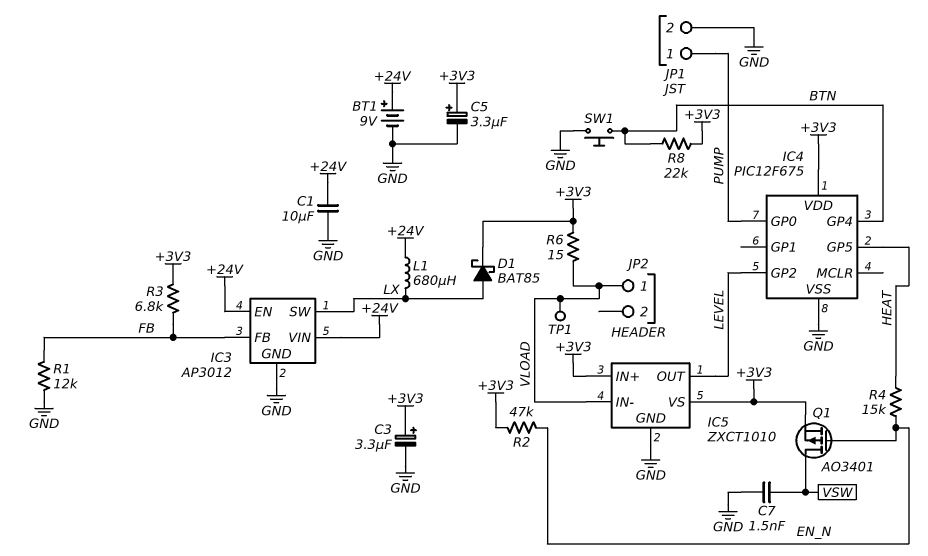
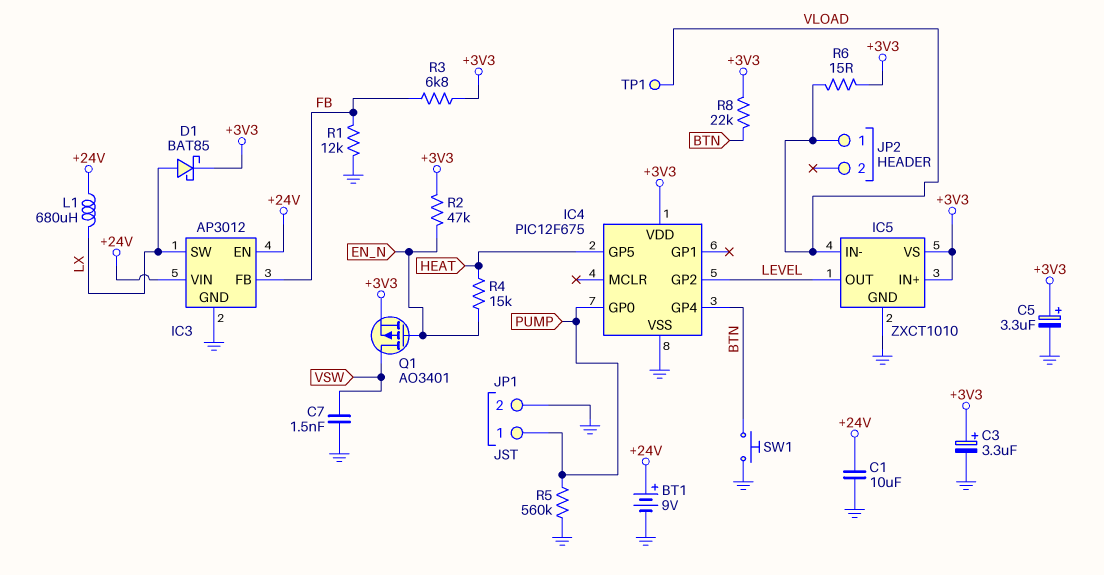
R5: none -> 560k (GND, PUMP)

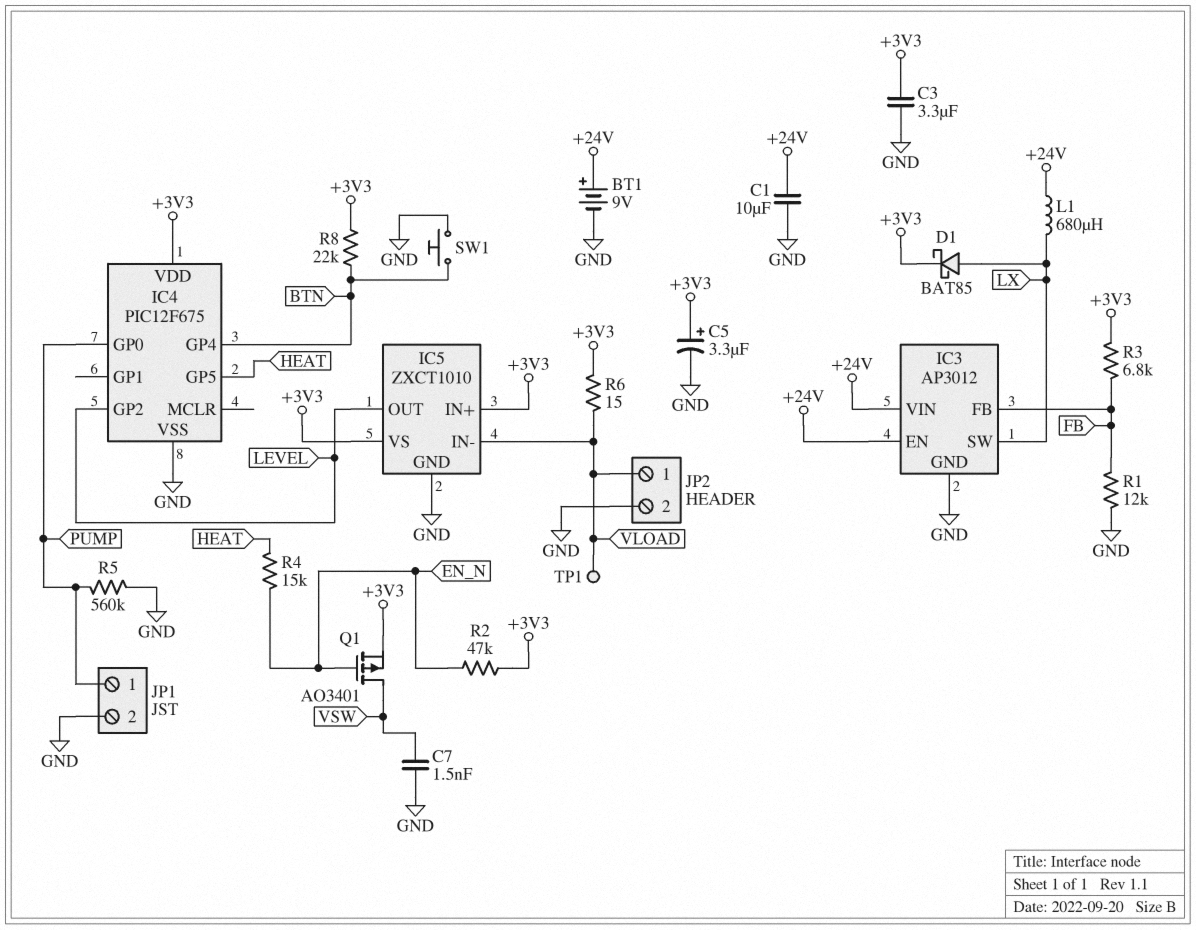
C3: 3.3uF (plus +3V3, minus GND) -> 3.3uF (+3V3, GND)
JP2 pin 2: none -> GND

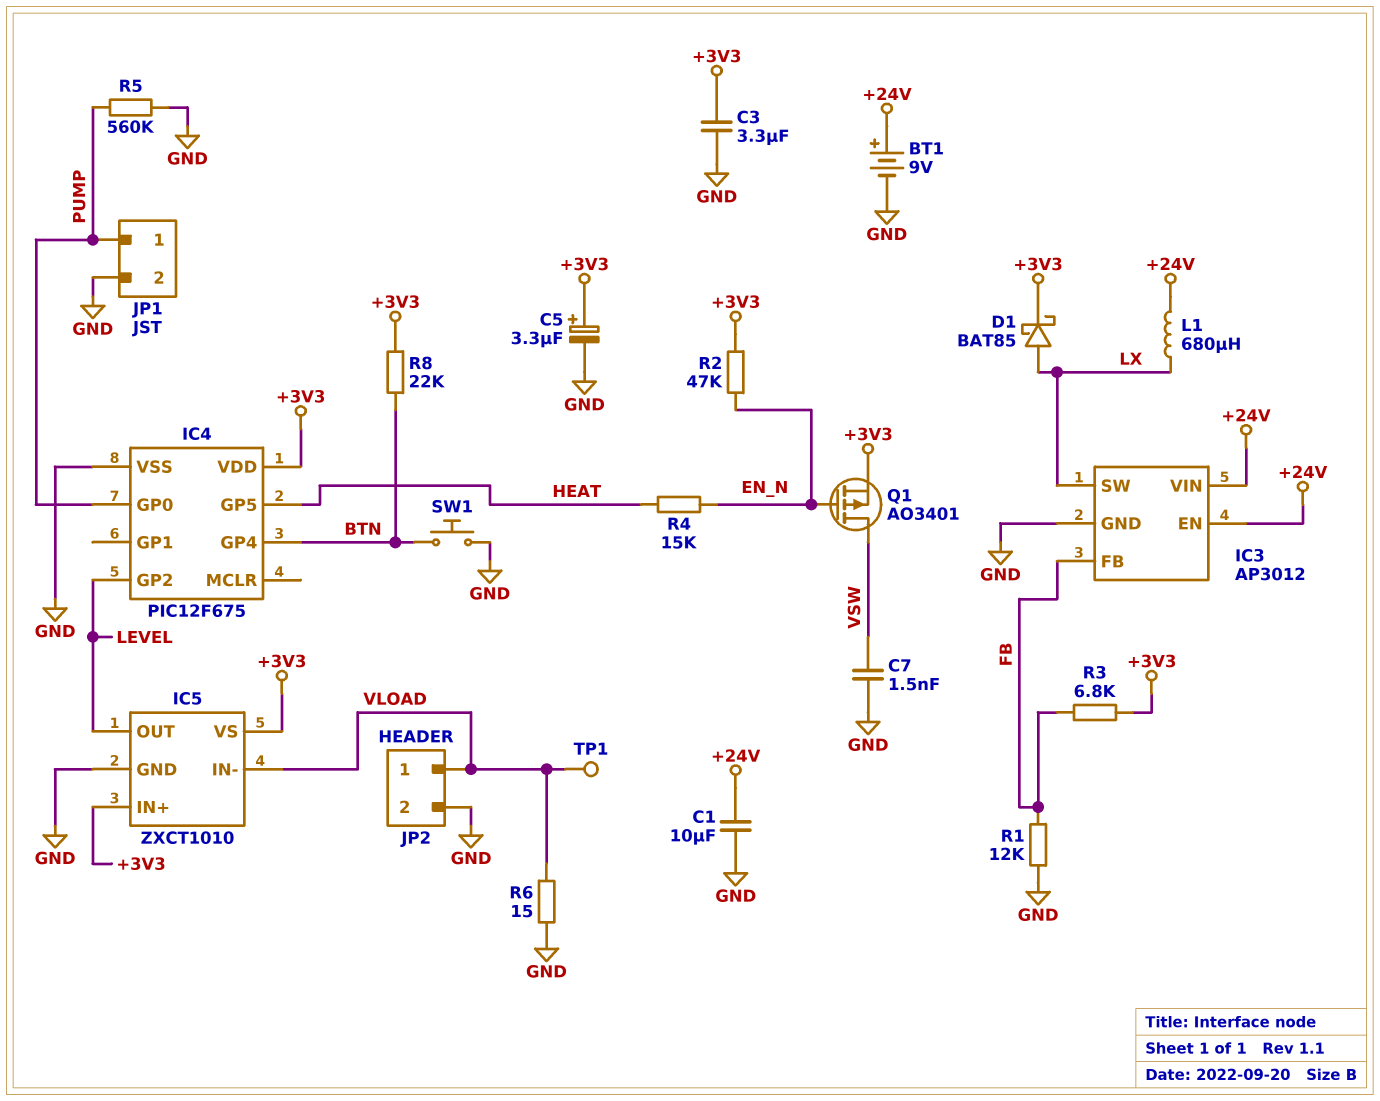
R6: 15 (+3V3, VLOAD) -> 15 (GND, VLOAD)

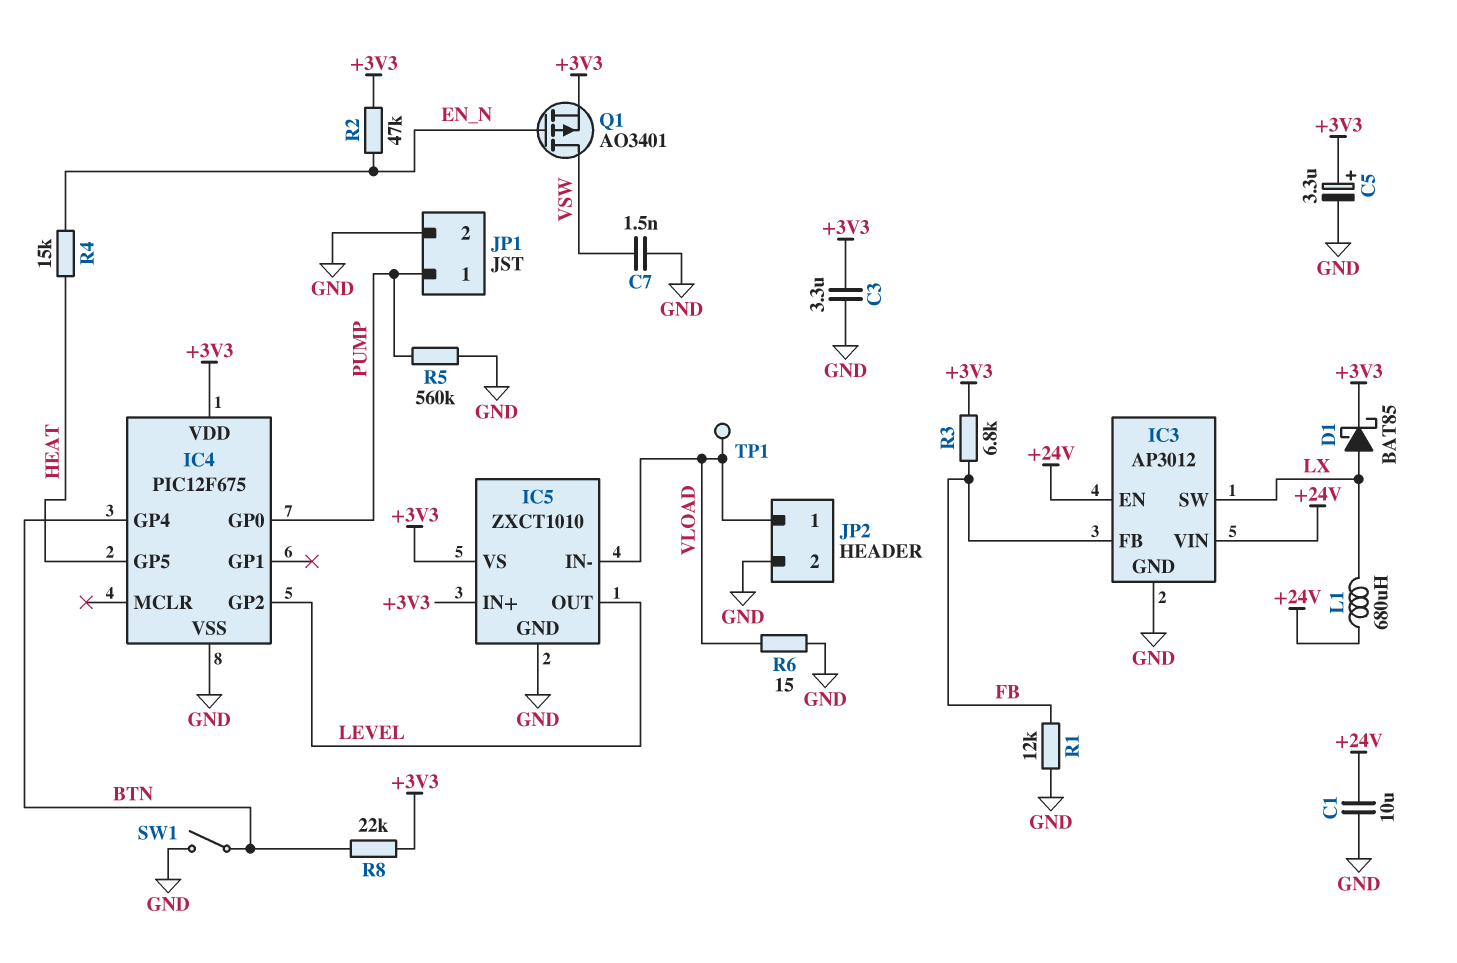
BT1: 9V (plus +24V, minus GND) -> none
SW1: button (BTN, GND) -> switch (BTN, GND)

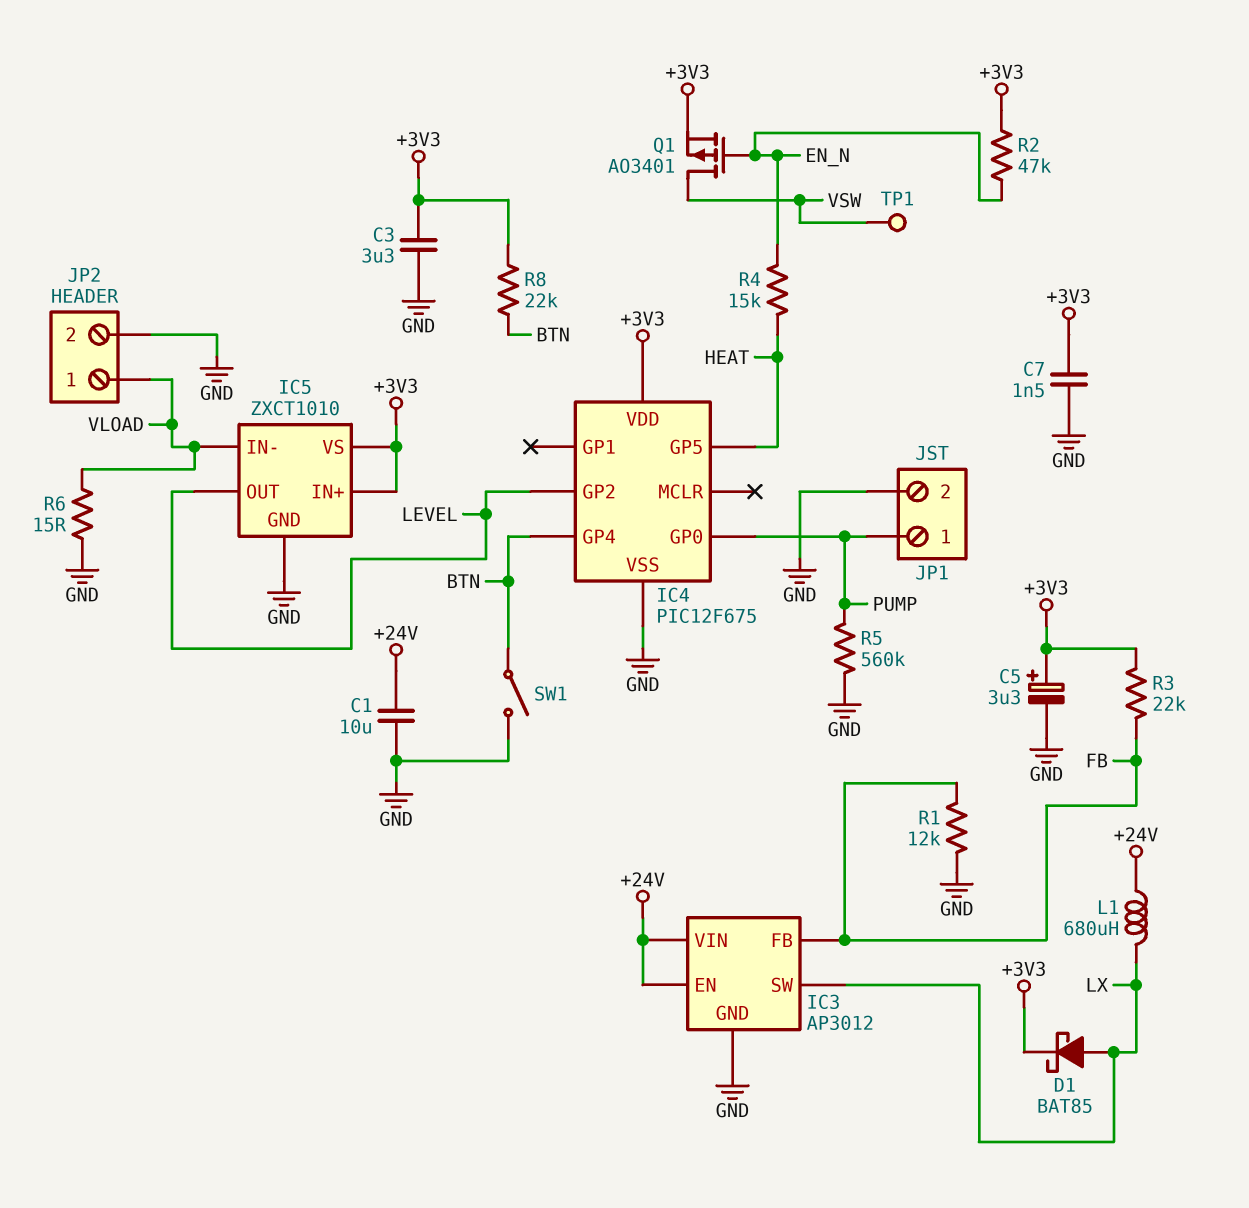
C7: 1.5nF (GND, VSW) -> 1.5nF (+3V3, GND)
R3: 6.8k (+3V3, FB) -> 22k (+3V3, FB)
TP1: test point (VLOAD) -> test point (VSW)

